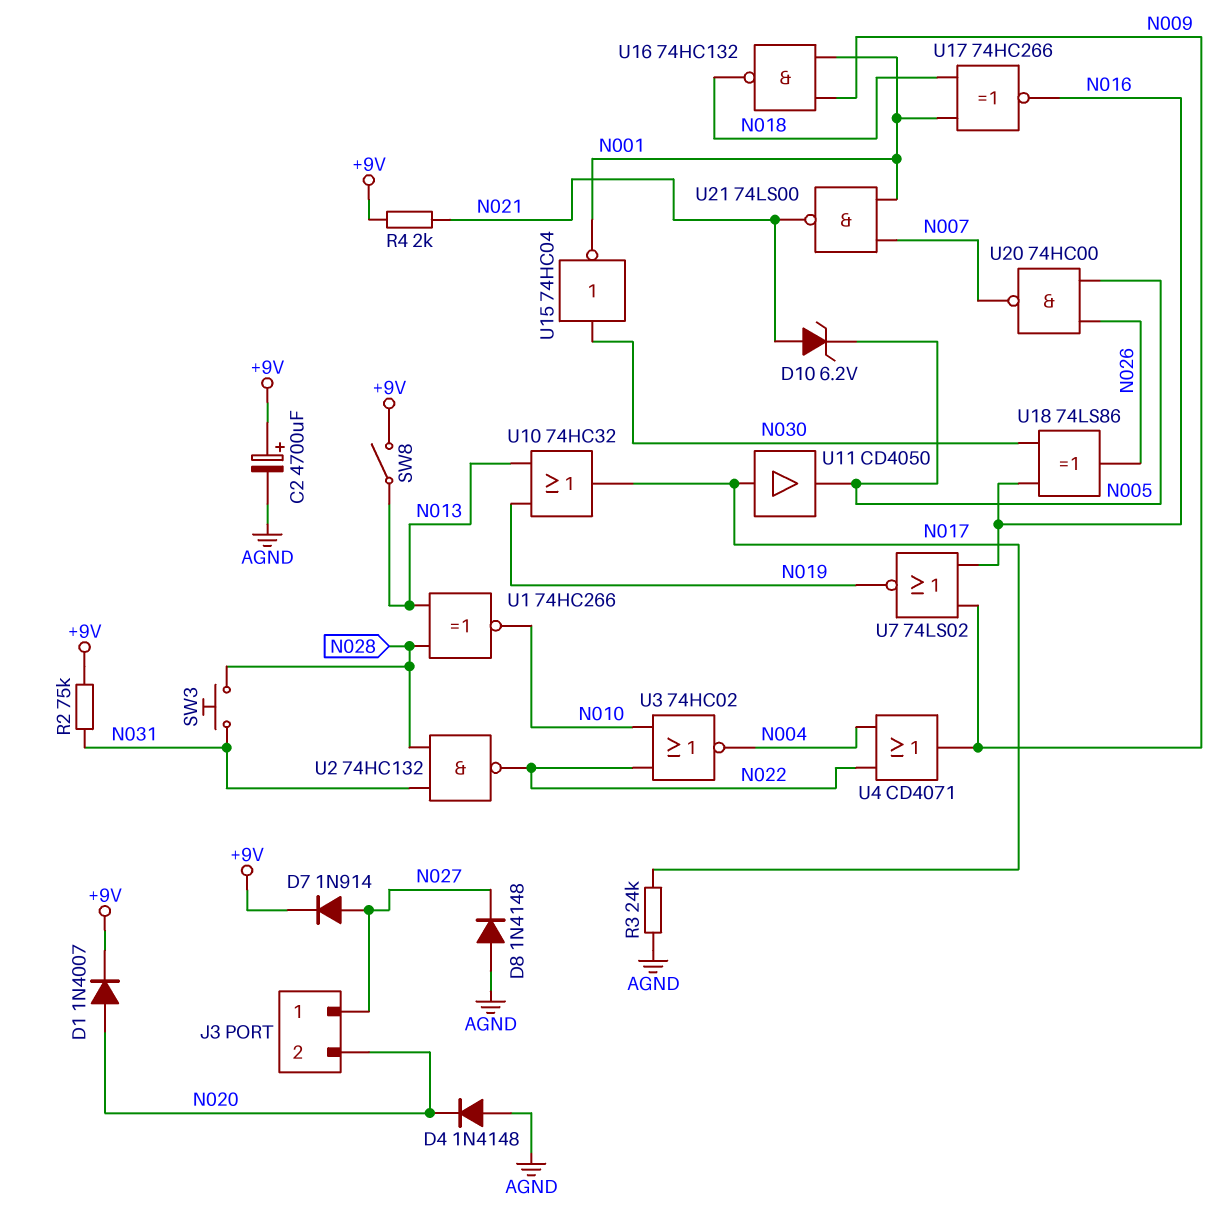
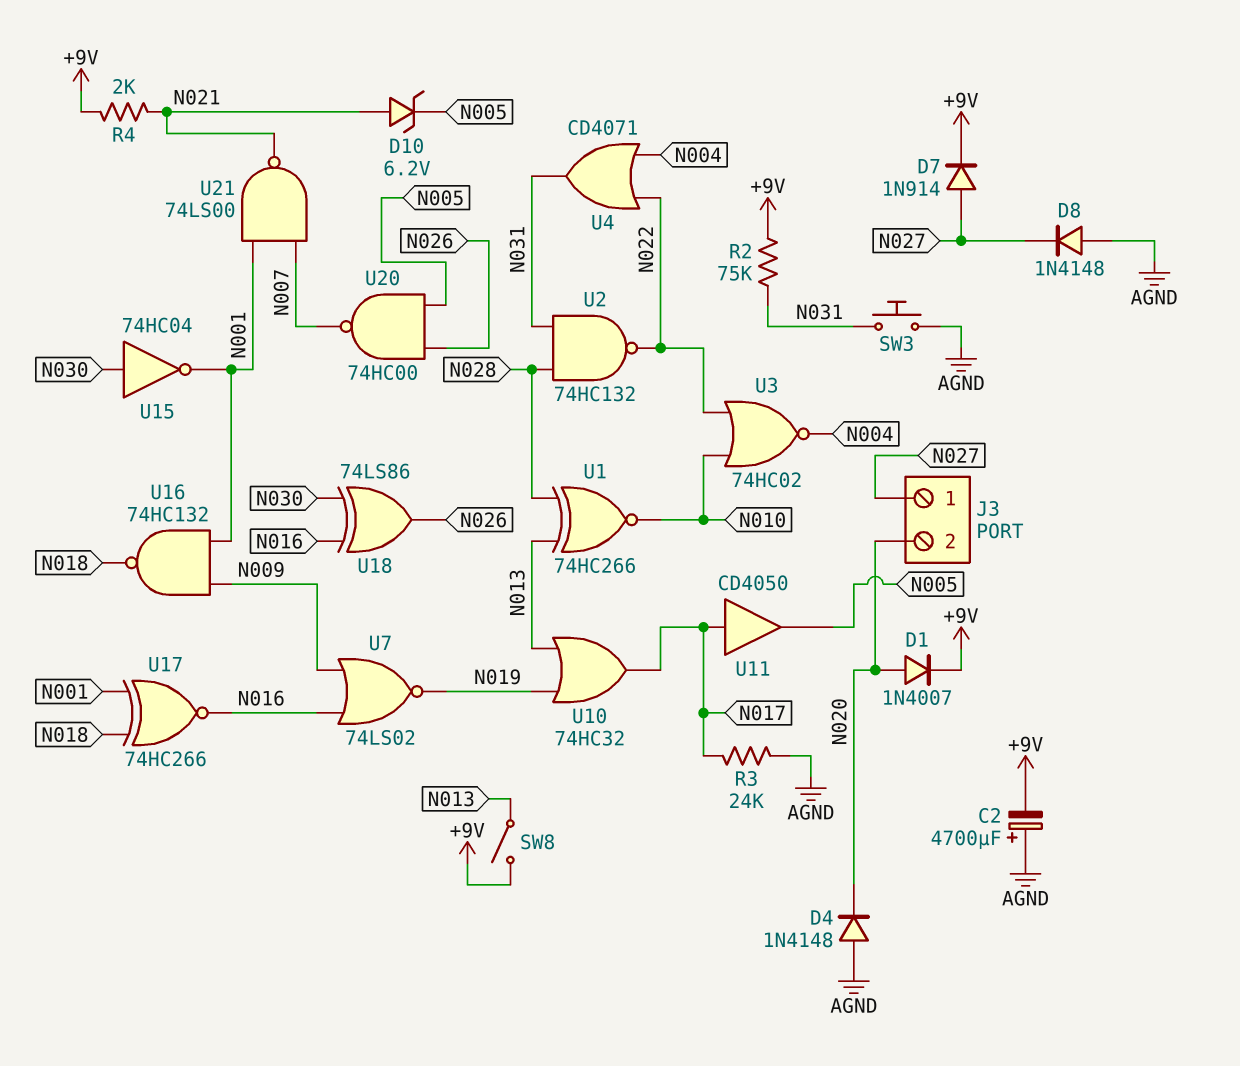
C2: 4700uF (plus +9V, minus AGND) -> 4700uF (plus AGND, minus +9V)
SW3: button (N028, N031) -> button (AGND, N031)
U4: OR CD4071 (in N004, in N022, out N009) -> OR CD4071 (in N004, in N022, out N031)

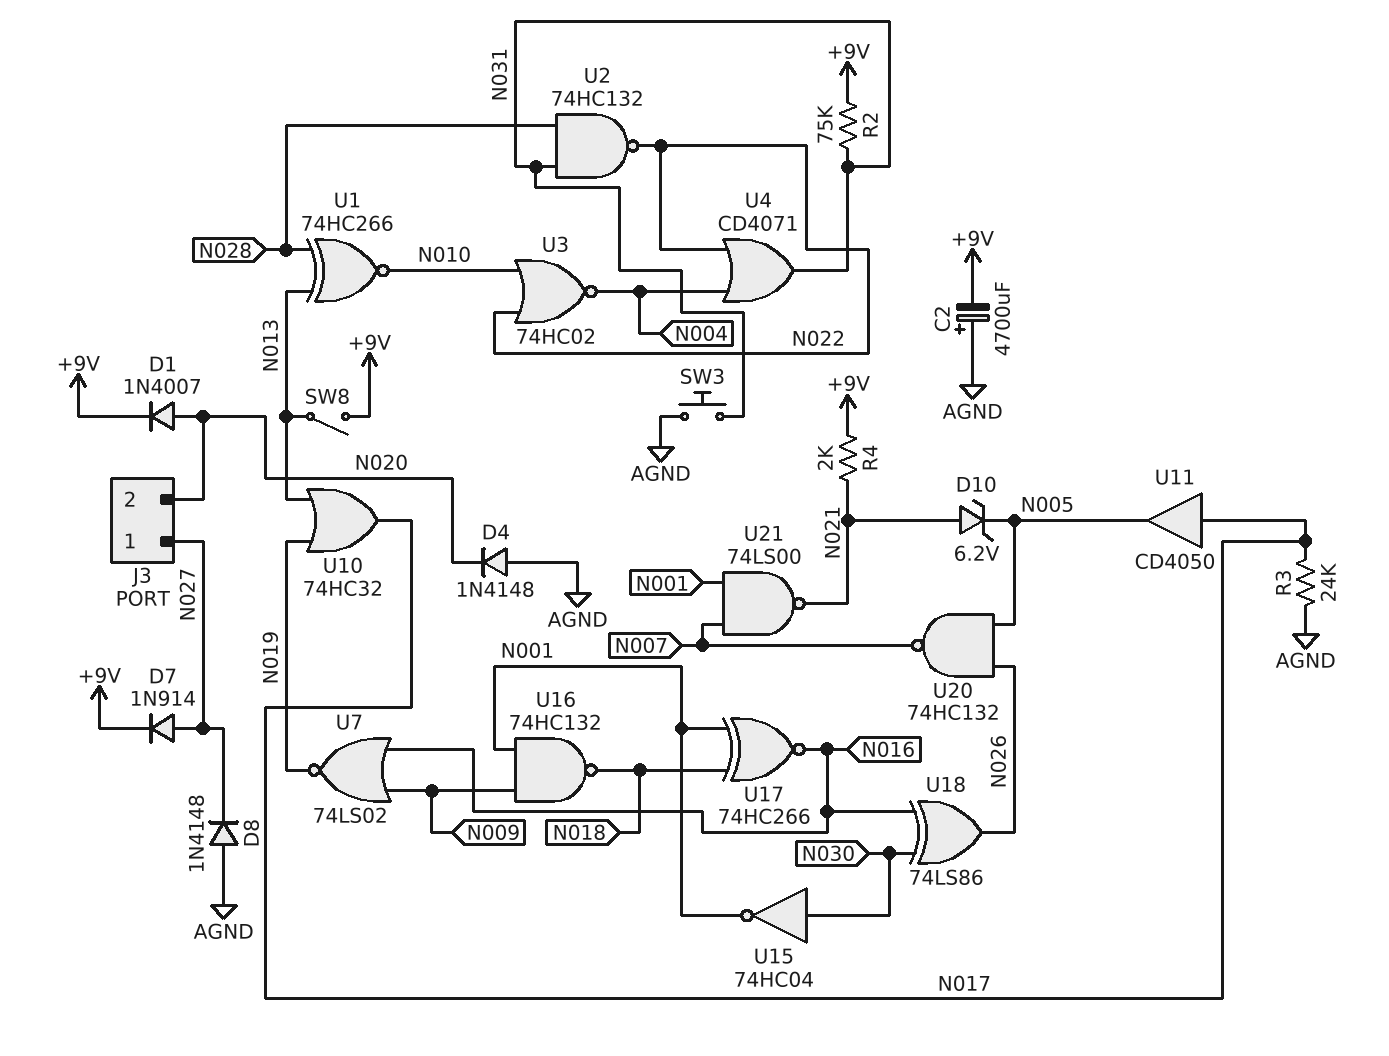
U20: NAND 74HC00 (in N005, in N026, out N007) -> NAND 74HC132 (in N005, in N026, out N007)

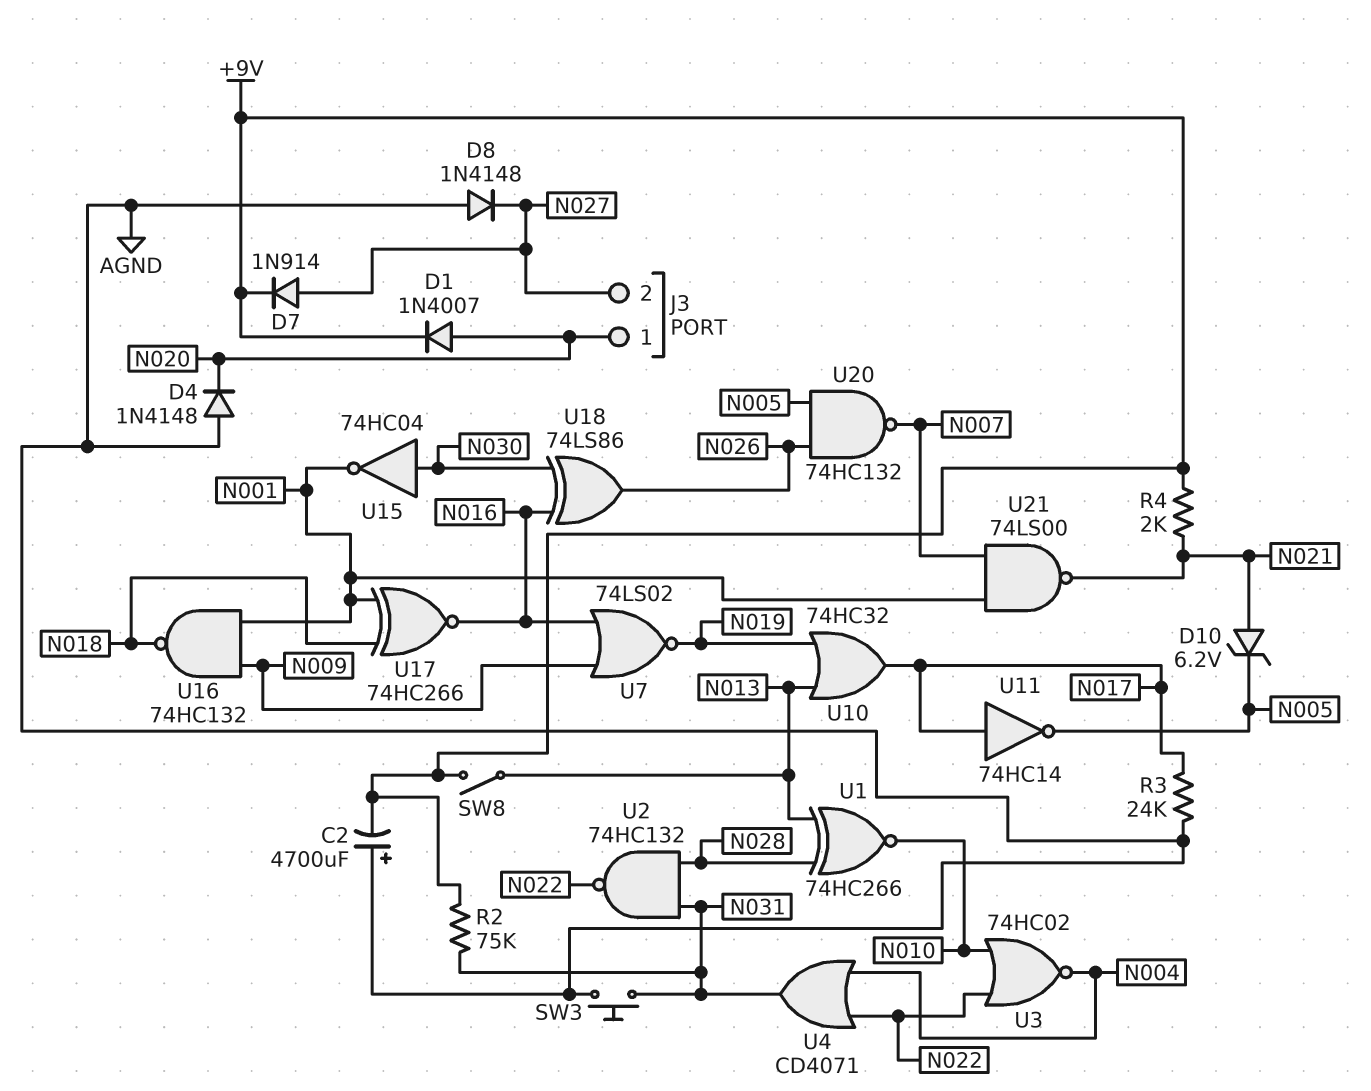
J3 pin 1: N027 -> N020
J3 pin 2: N020 -> N027
U11: buffer CD4050 (in N017, out N005) -> NOT 74HC14 (in N017, out N005)

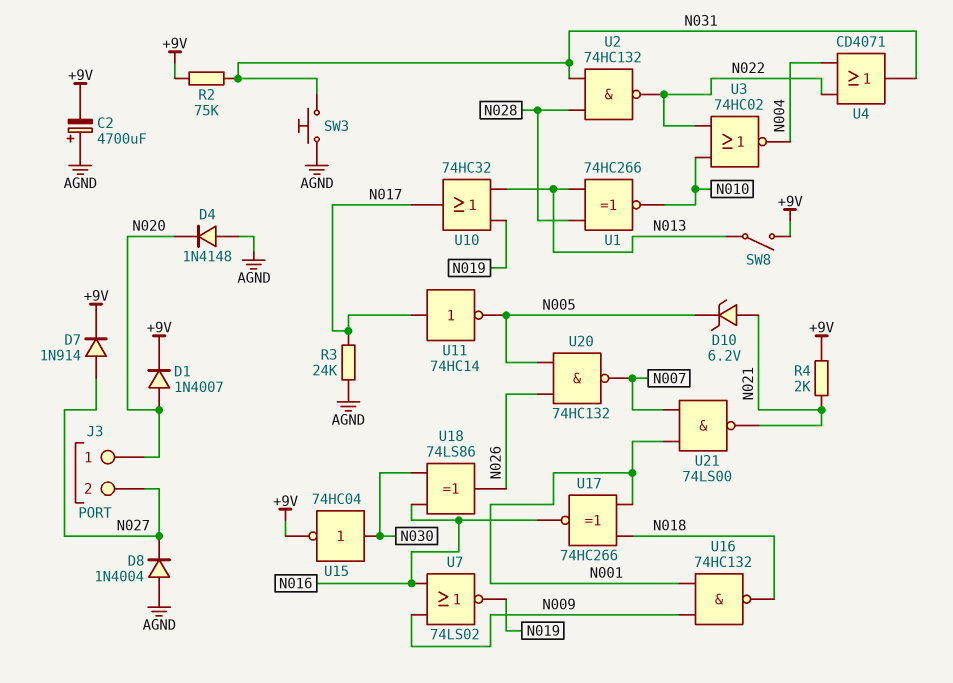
D8: diode 1N4148 (A AGND, K N027) -> diode 1N4004 (A AGND, K N027)
U15: NOT 74HC04 (in N030, out N001) -> NOT 74HC04 (in N030, out +9V)

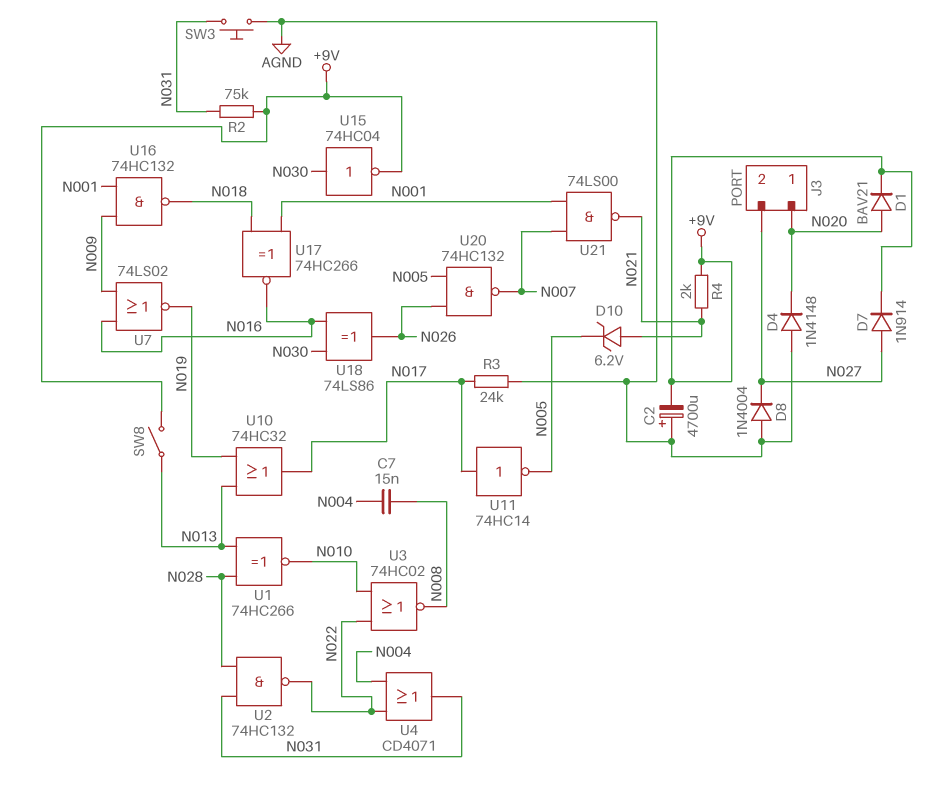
C7: none -> 15nF (N004, N008)
D1: diode 1N4007 (A N020, K +9V) -> diode BAV21 (A N020, K +9V)
U3: NOR 74HC02 (in N010, in N022, out N004) -> NOR 74HC02 (in N010, in N022, out N008)

